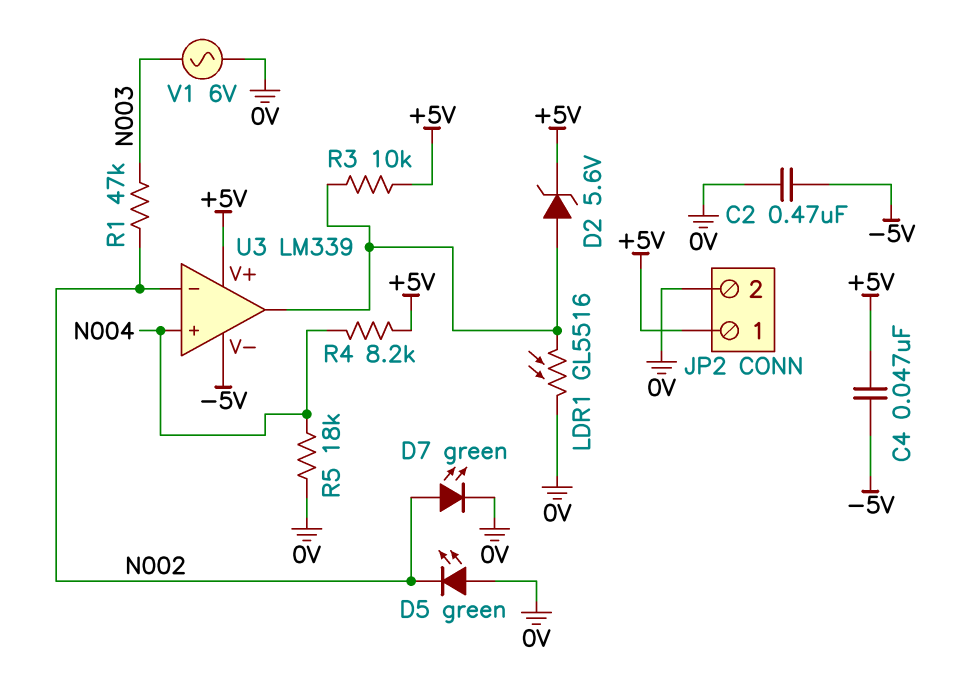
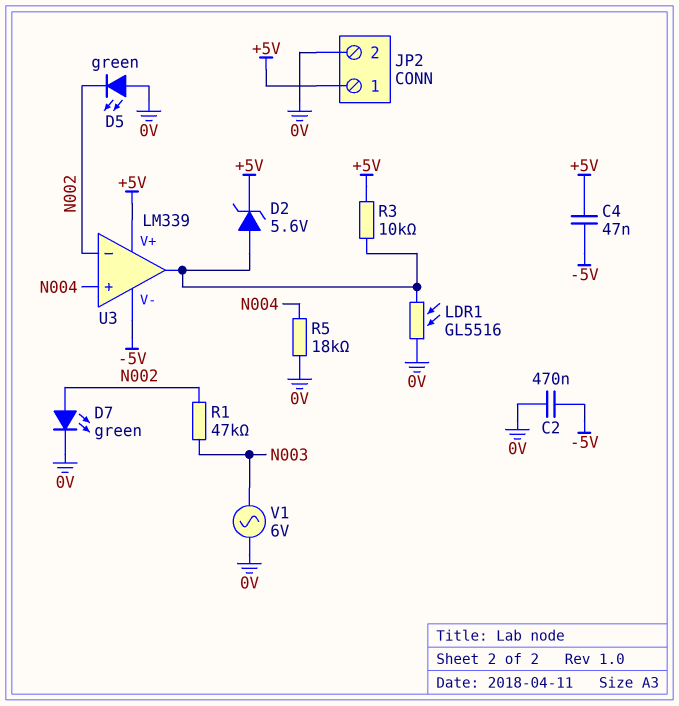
R4: 8.2k (+5V, N004) -> none

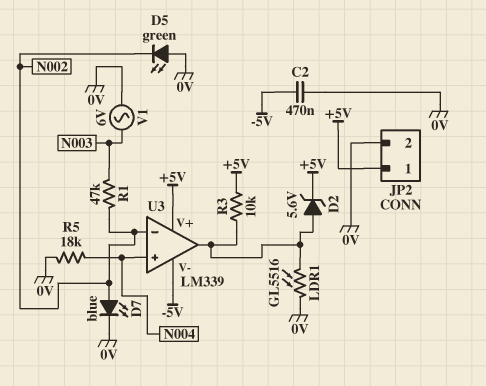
C4: 47nF (+5V, -5V) -> none
D7: LED green (A N002, K 0V) -> LED blue (A N002, K 0V)

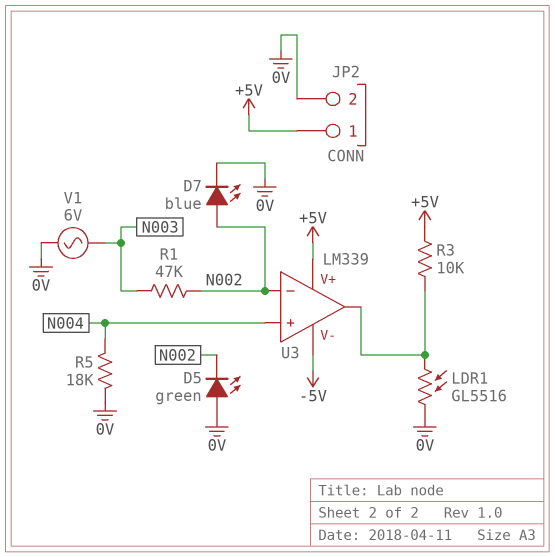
C2: 470nF (-5V, 0V) -> none
D2: zener 5.6V (A U3/out, K +5V) -> none

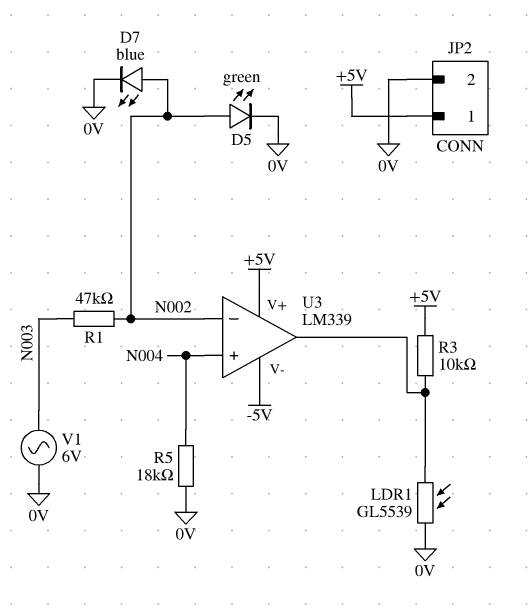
D5: LED green (A 0V, K N002) -> LED green (A N002, K 0V)
LDR1: GL5516 (0V, U3/out) -> GL5539 (0V, U3/out)

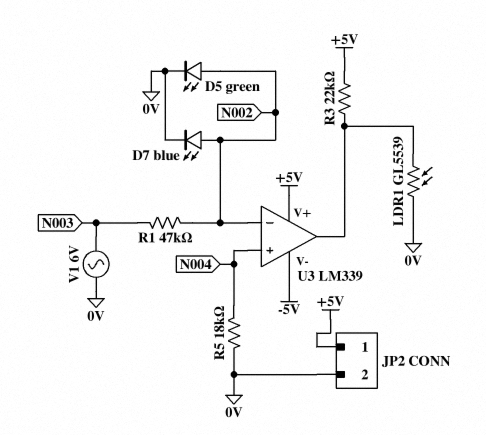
R3: 10k (+5V, U3/out) -> 22k (+5V, U3/out)

